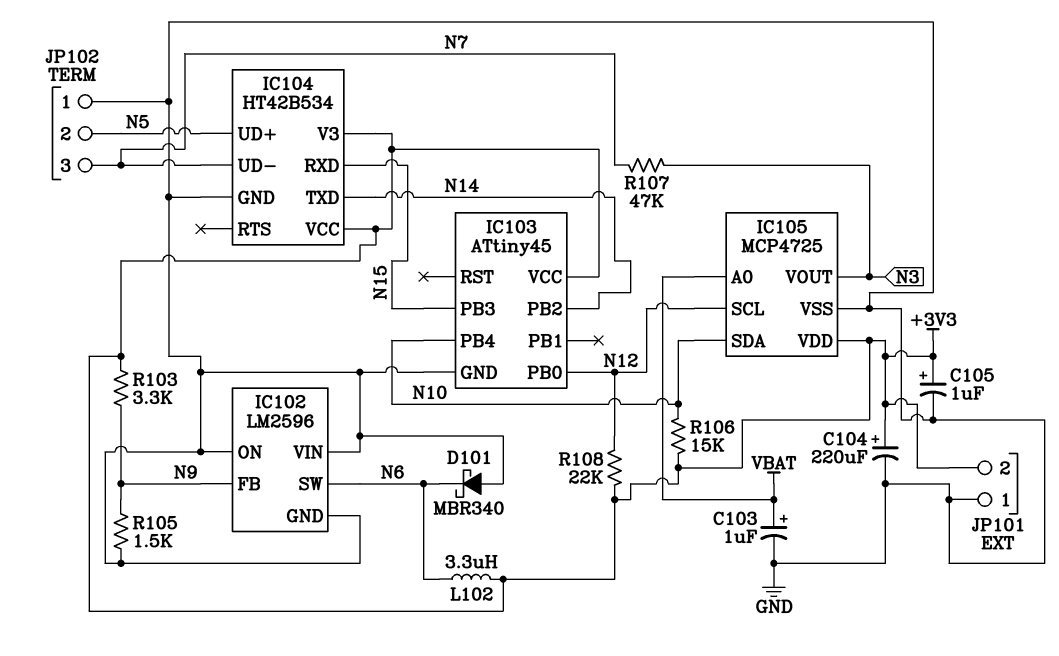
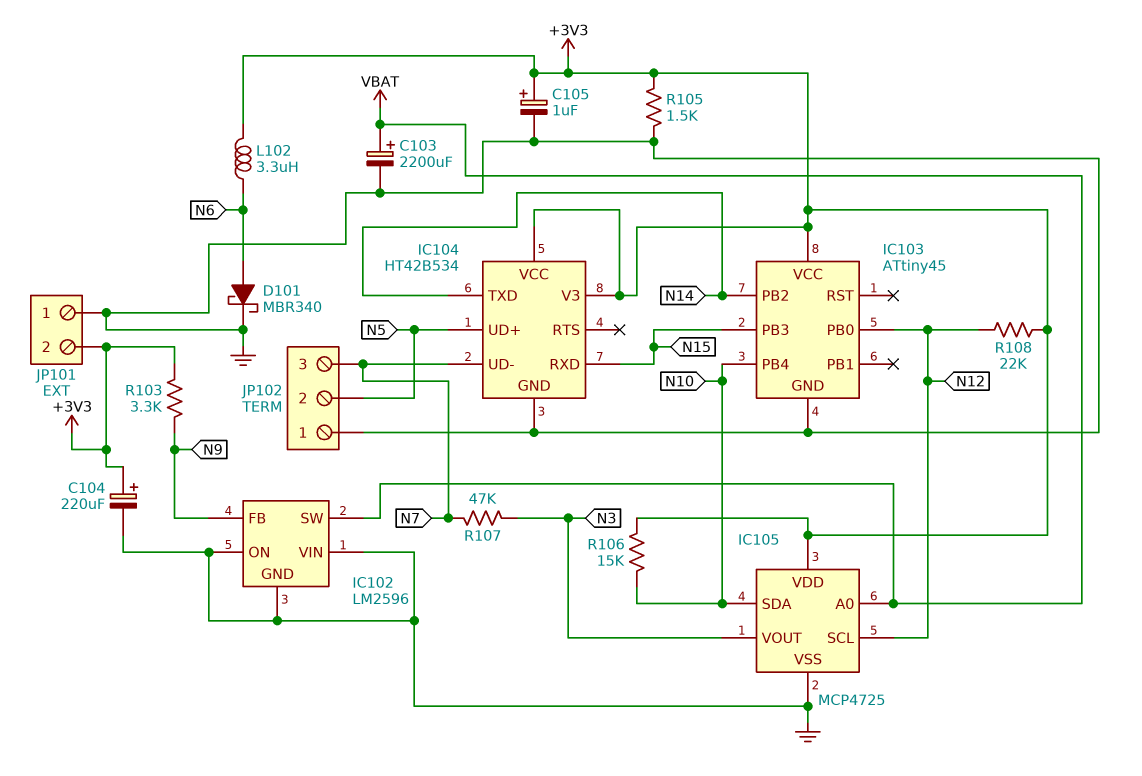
C103: 1uF (plus VBAT, minus GND) -> 2200uF (plus VBAT, minus GND)
D101: schottky MBR340 (A GND, K N6) -> schottky MBR340 (A N6, K GND)
IC102 pin SW: N6 -> VBAT
R105: 1.5k (GND, N9) -> 1.5k (+3V3, GND)

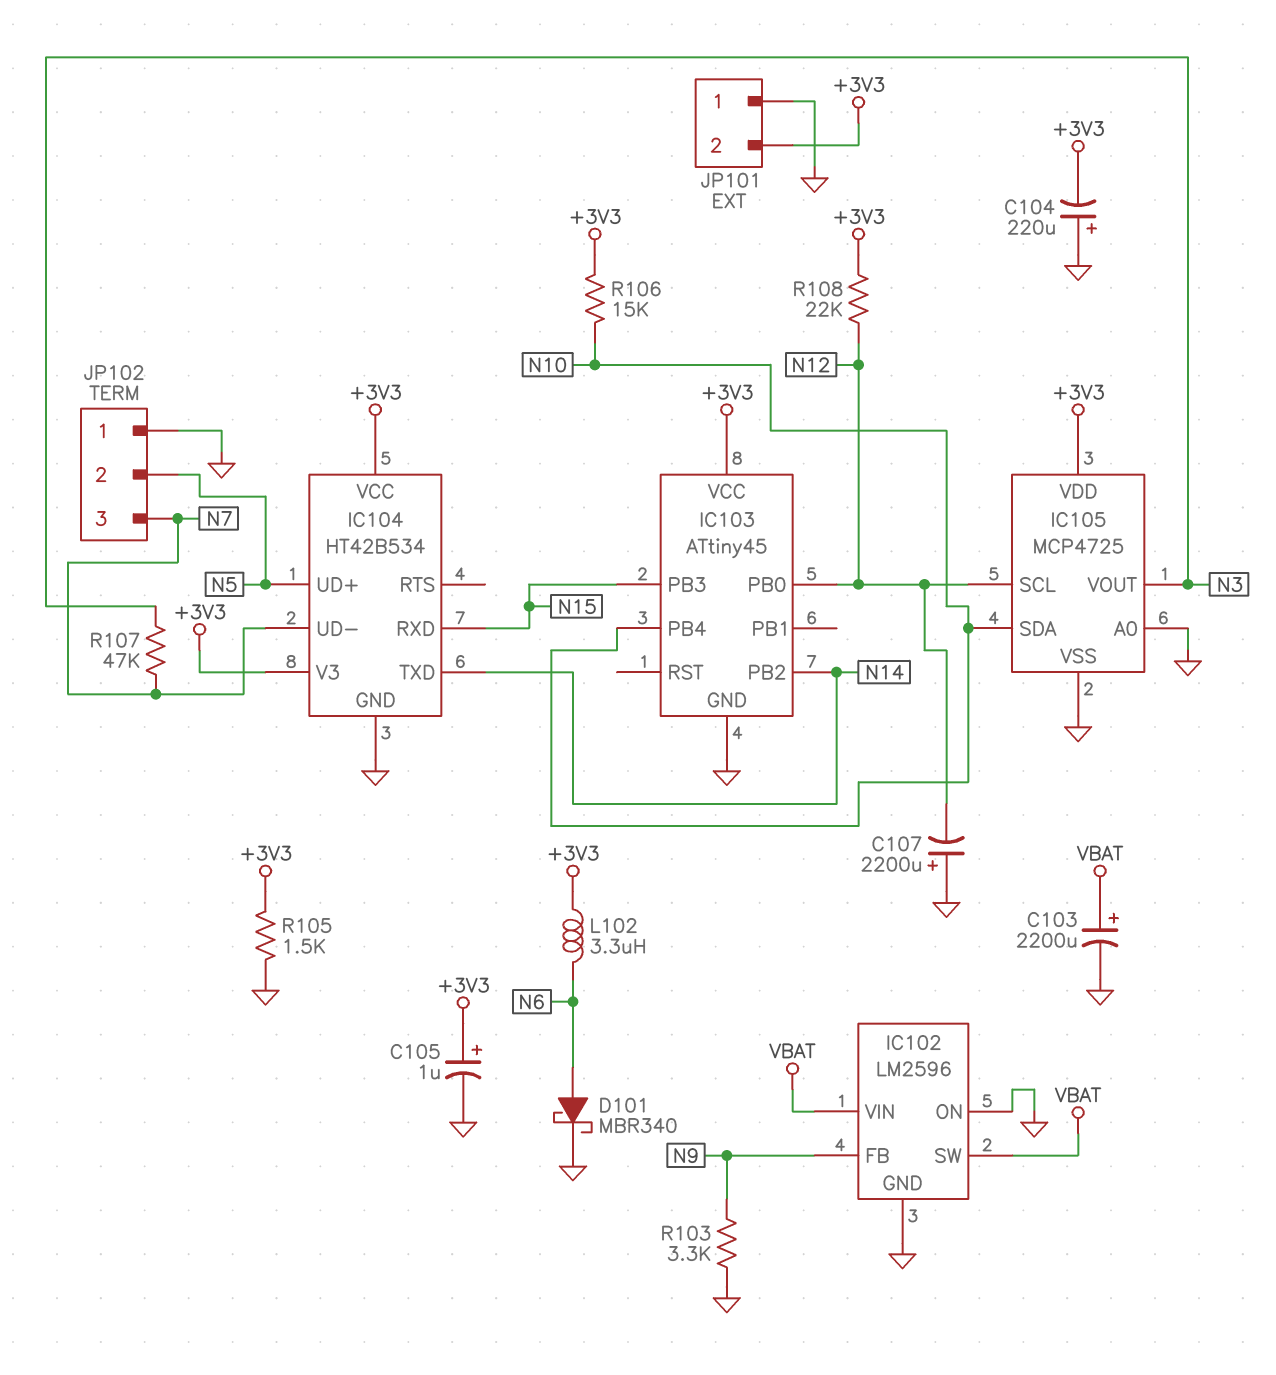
C104: 220uF (plus +3V3, minus GND) -> 220uF (plus GND, minus +3V3)
C107: none -> 2200uF (plus GND, minus N12)
IC102 pin VIN: GND -> VBAT
IC105 pin A0: VBAT -> GND
R103: 3.3k (+3V3, N9) -> 3.3k (GND, N9)

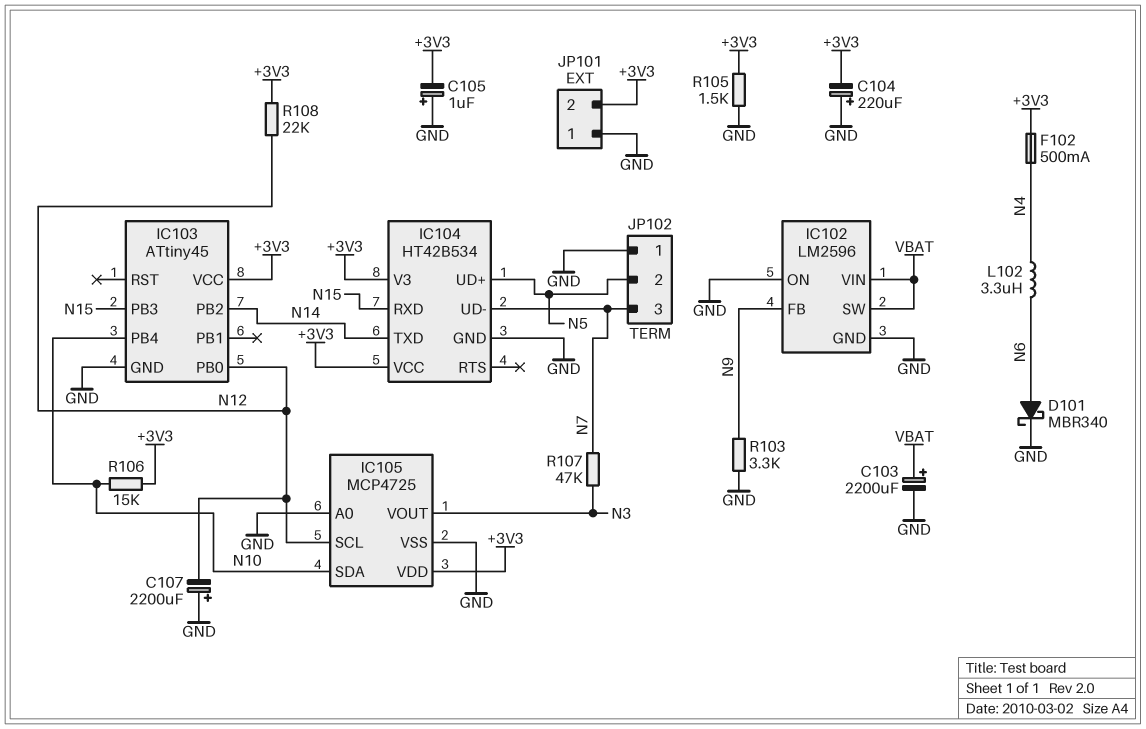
C105: 1uF (plus +3V3, minus GND) -> 1uF (plus GND, minus +3V3)
F102: none -> 500mA (+3V3, N4)
L102: 3.3uH (+3V3, N6) -> 3.3uH (N4, N6)

